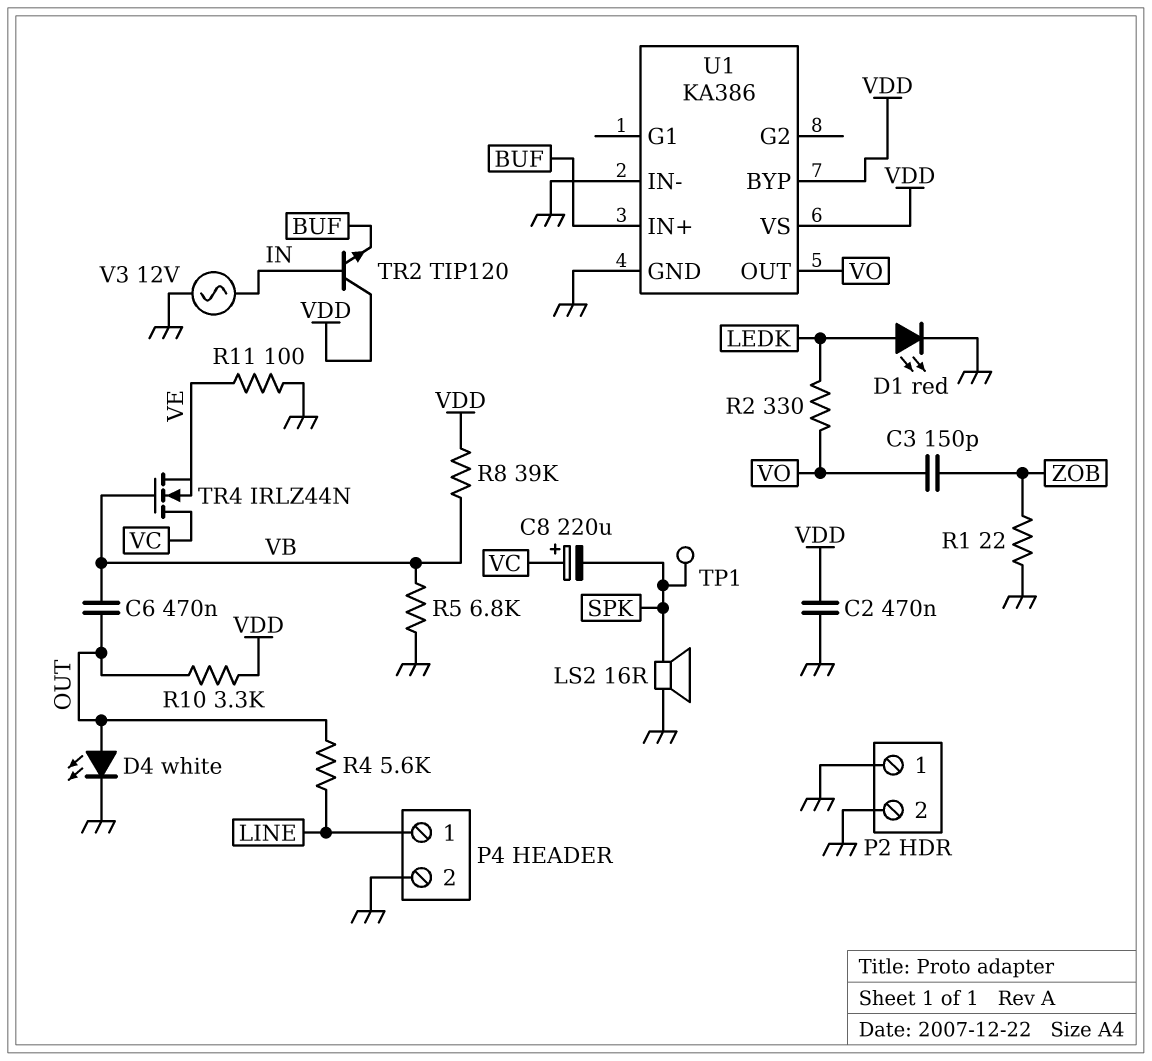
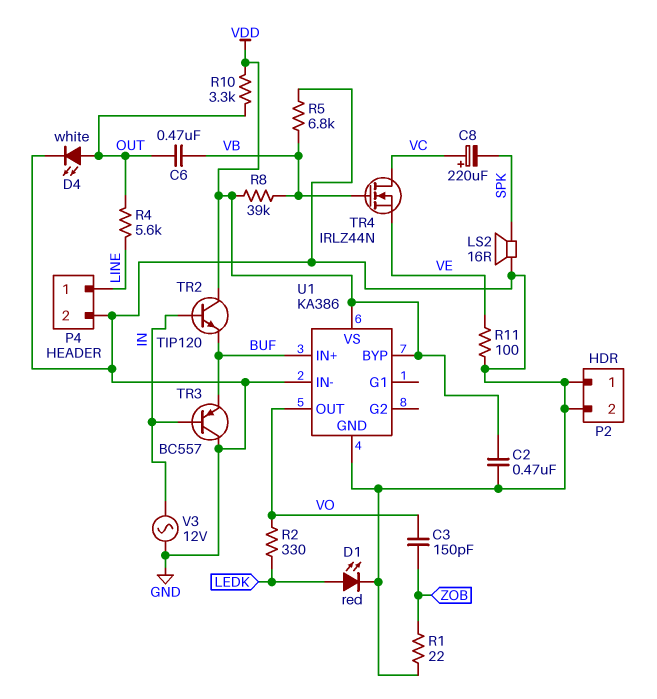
TP1: test point (SPK) -> none
TR3: none -> PNP BC557 (B IN, C GND, E BUF)

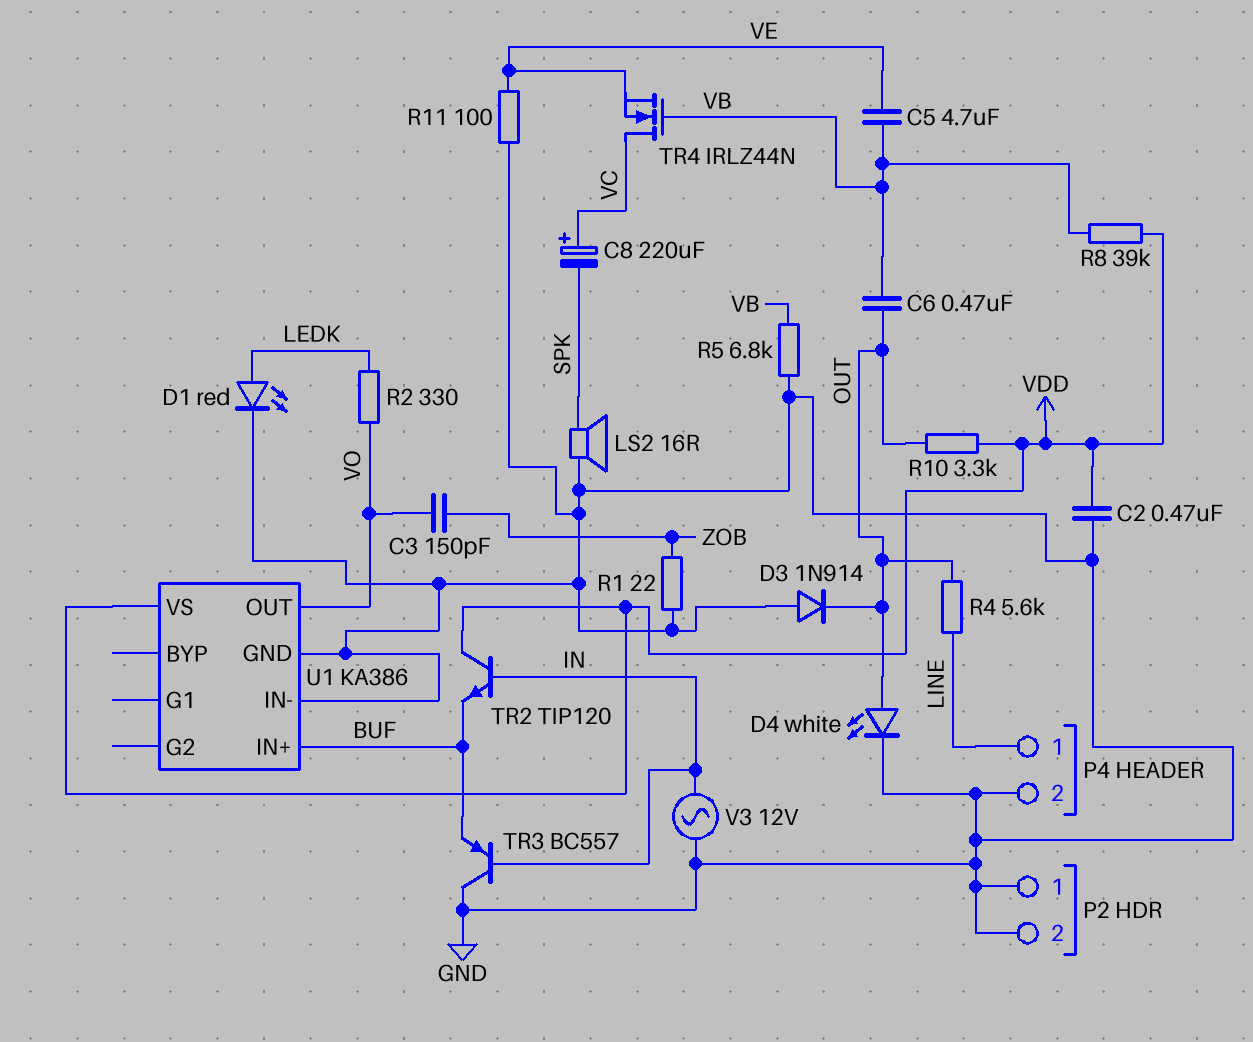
C5: none -> 4.7uF (VB, VE)
D3: none -> diode 1N914 (A GND, K OUT)
U1 pin BYP: VDD -> none

